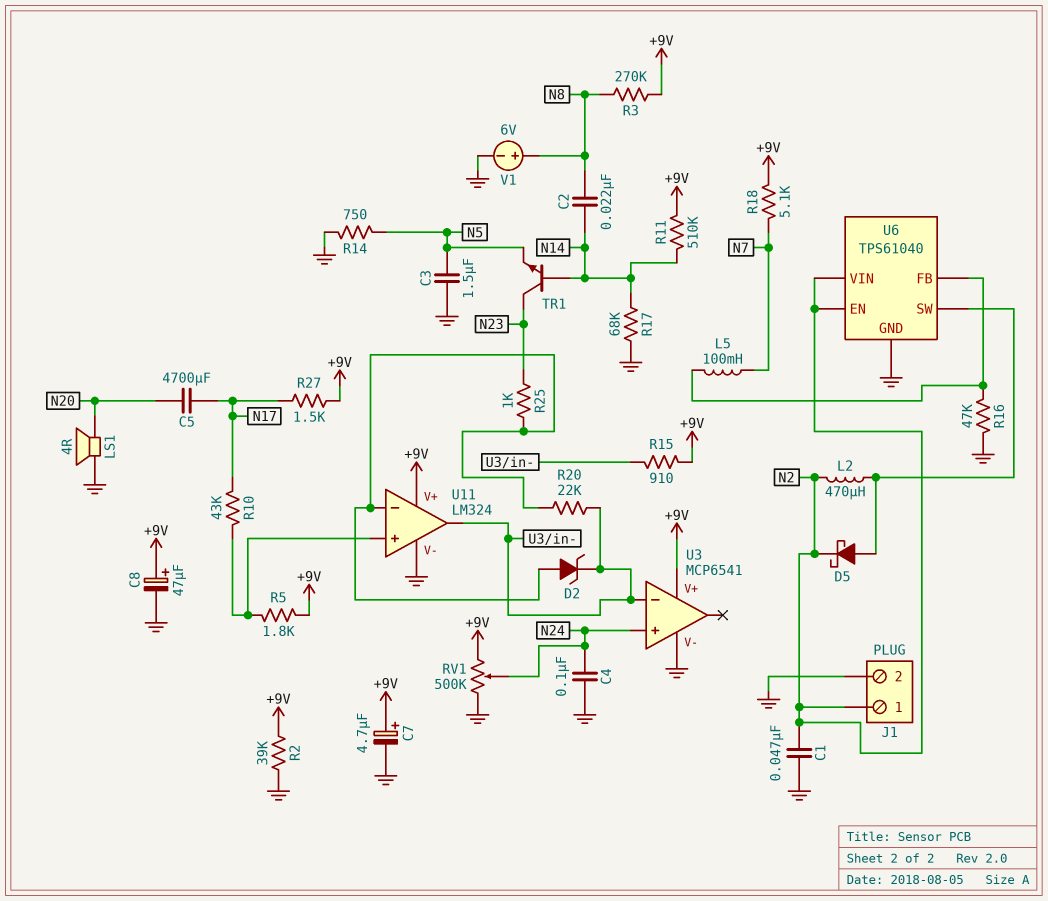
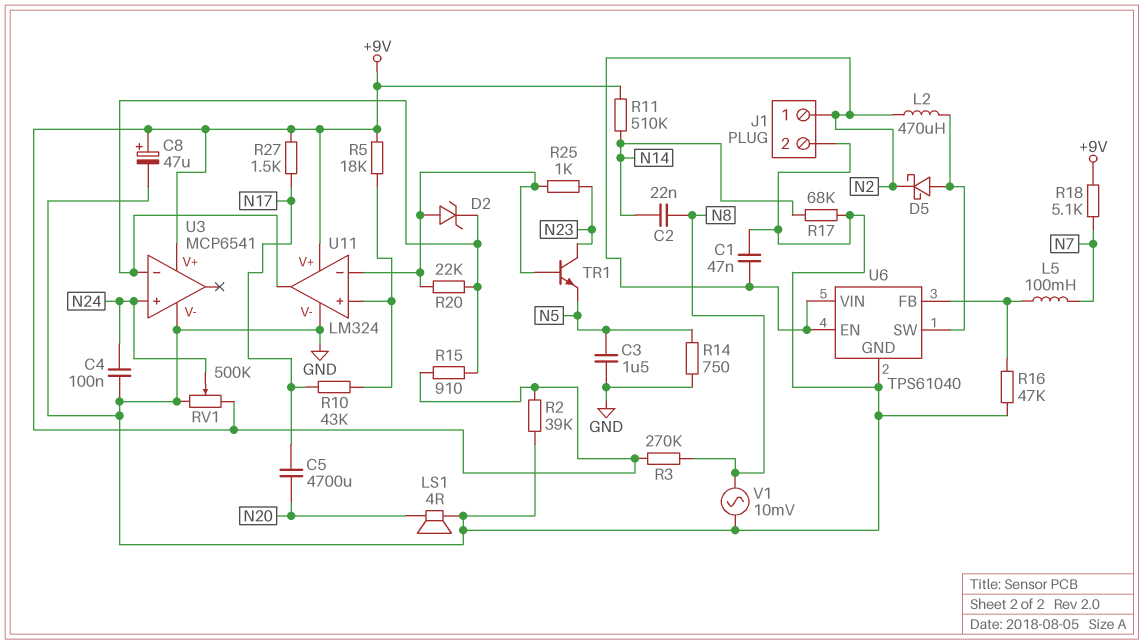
C7: 4.7uF (plus +9V, minus GND) -> none
R5: 1.8k (+9V, U11/in+) -> 18k (+9V, U11/in+)
TR1: NPN (B N14, C N23, E N5) -> NPN (B U11/in-, C N23, E N5)
V1: 6V (plus N8, minus GND) -> AC 10mV (GND, N8)

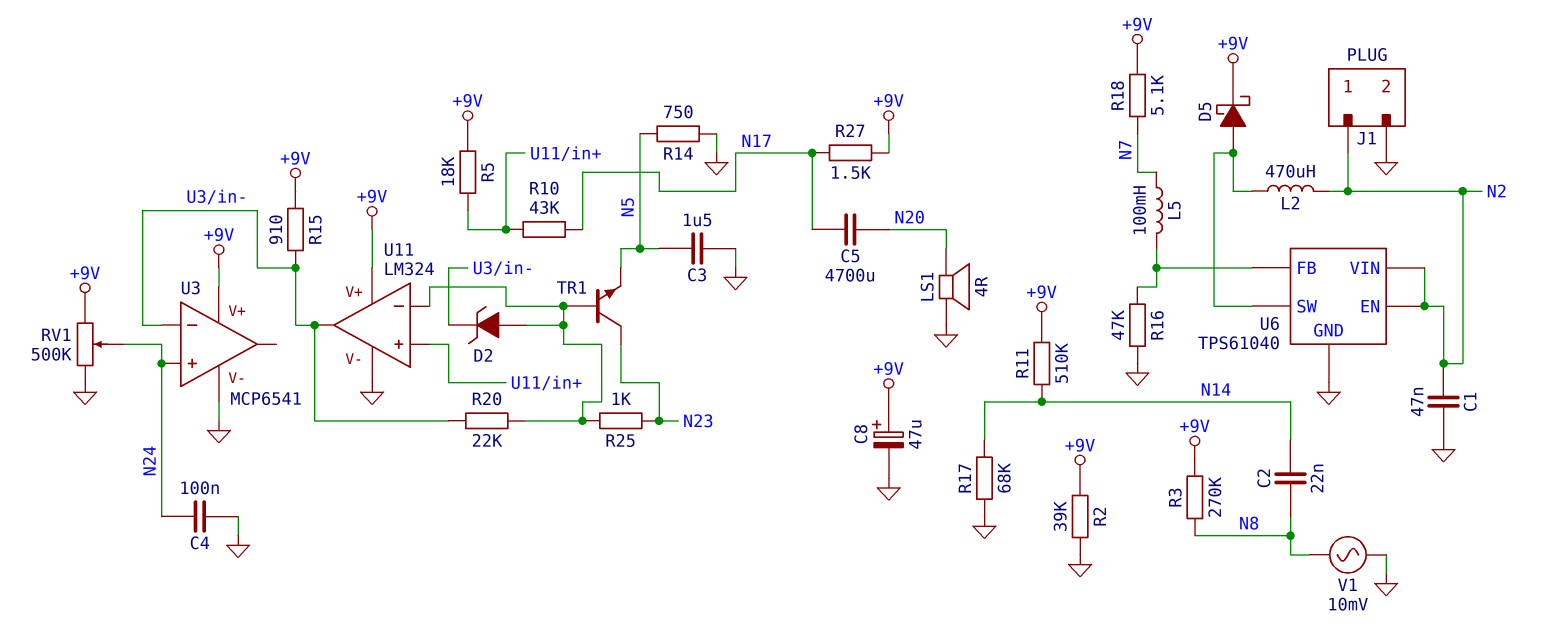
D5: schottky (A U6/SW, K N2) -> schottky (A U6/SW, K +9V)

